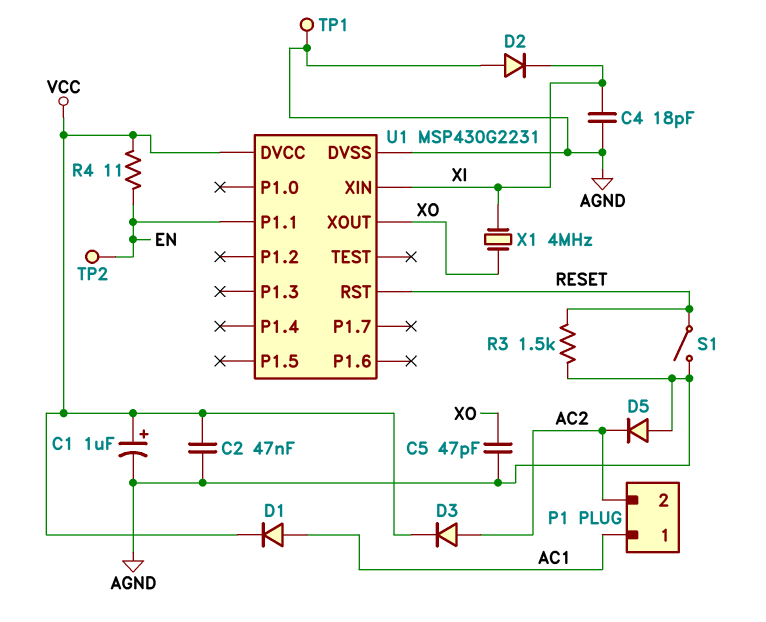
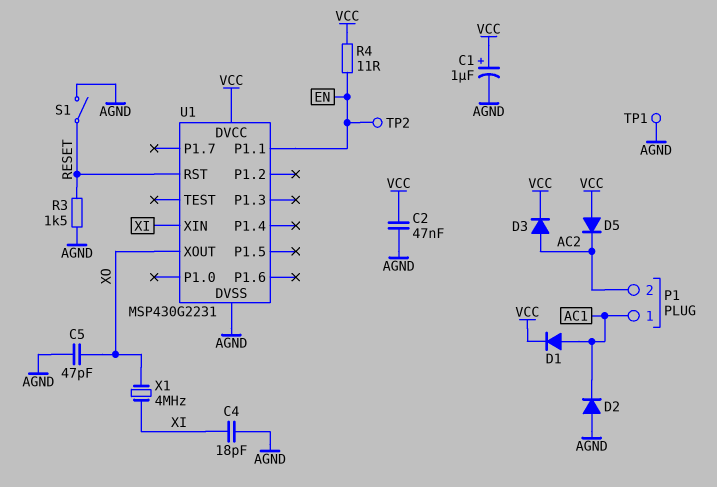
D2: diode (A AGND, K XI) -> diode (A AGND, K AC1)
D5: diode (A AGND, K AC2) -> diode (A VCC, K AC2)

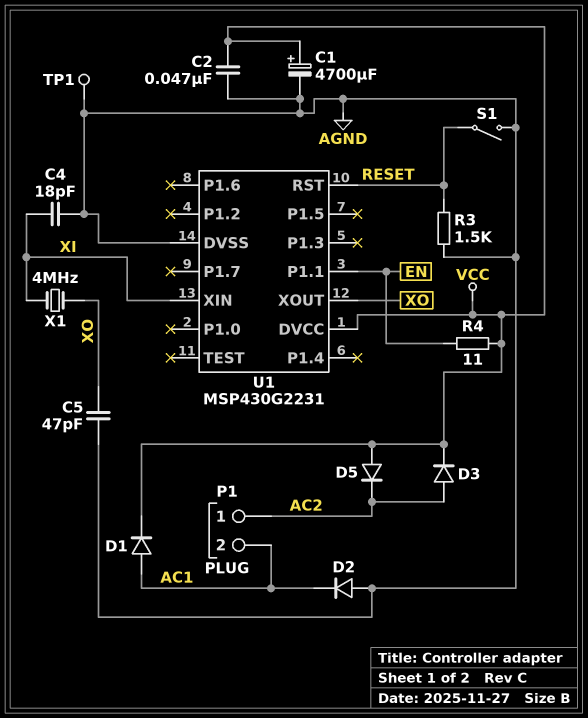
C1: 1uF (plus VCC, minus AGND) -> 4700uF (plus VCC, minus AGND)
P1 pin 1: AC1 -> AC2
P1 pin 2: AC2 -> AC1
TP2: test point (EN) -> none

